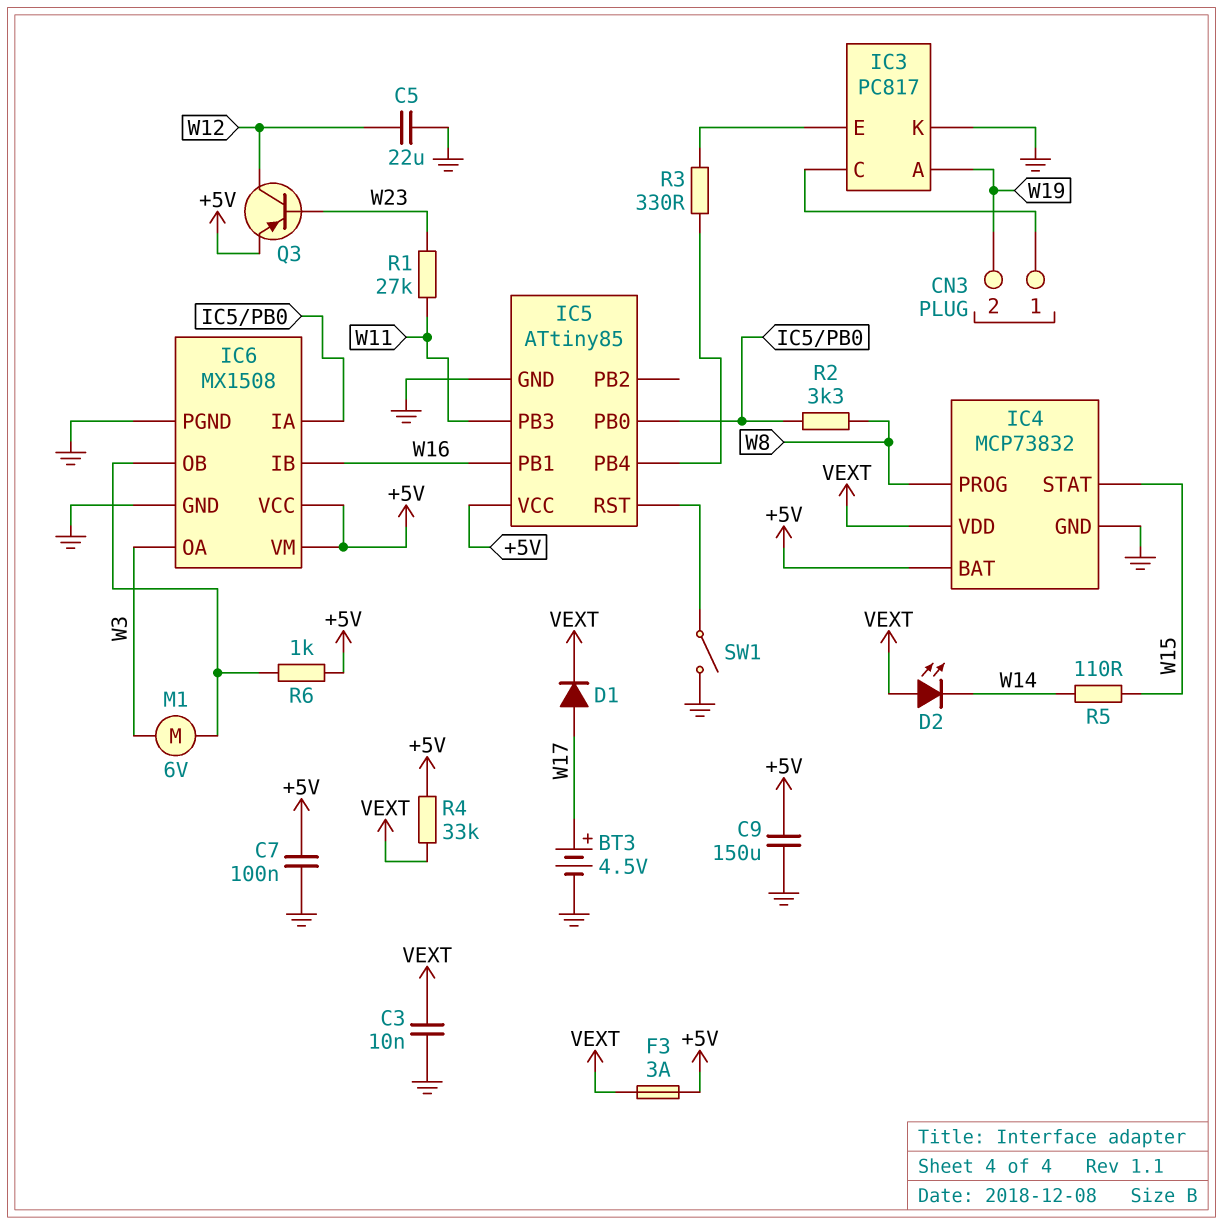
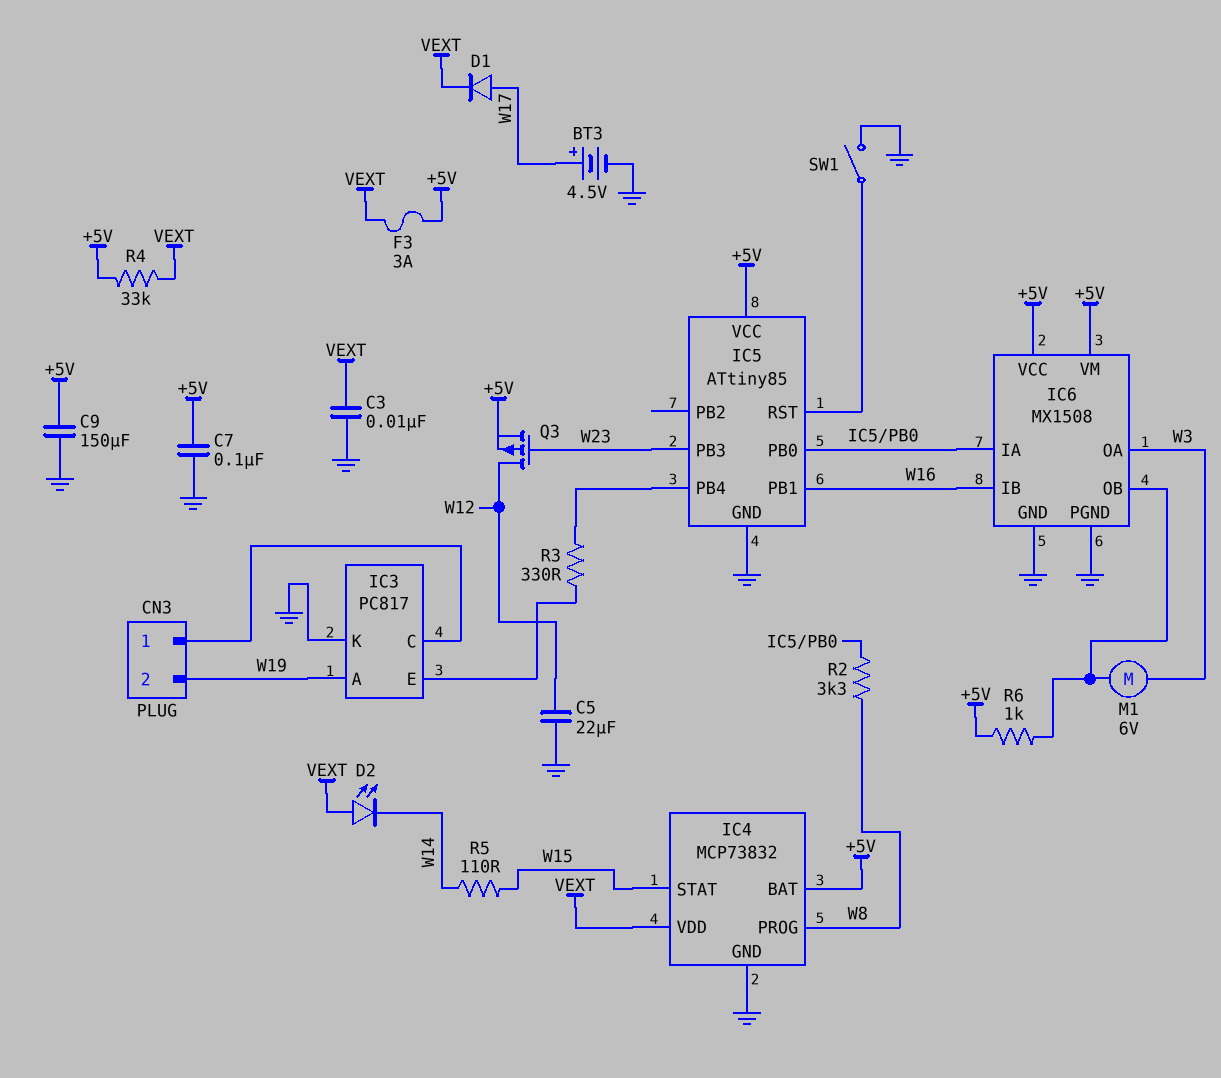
IC5 pin PB3: W11 -> W23
Q3: PNP (B W23, C W12, E +5V) -> PMOS (G W23, D W12, S +5V)
R1: 27k (W11, W23) -> none

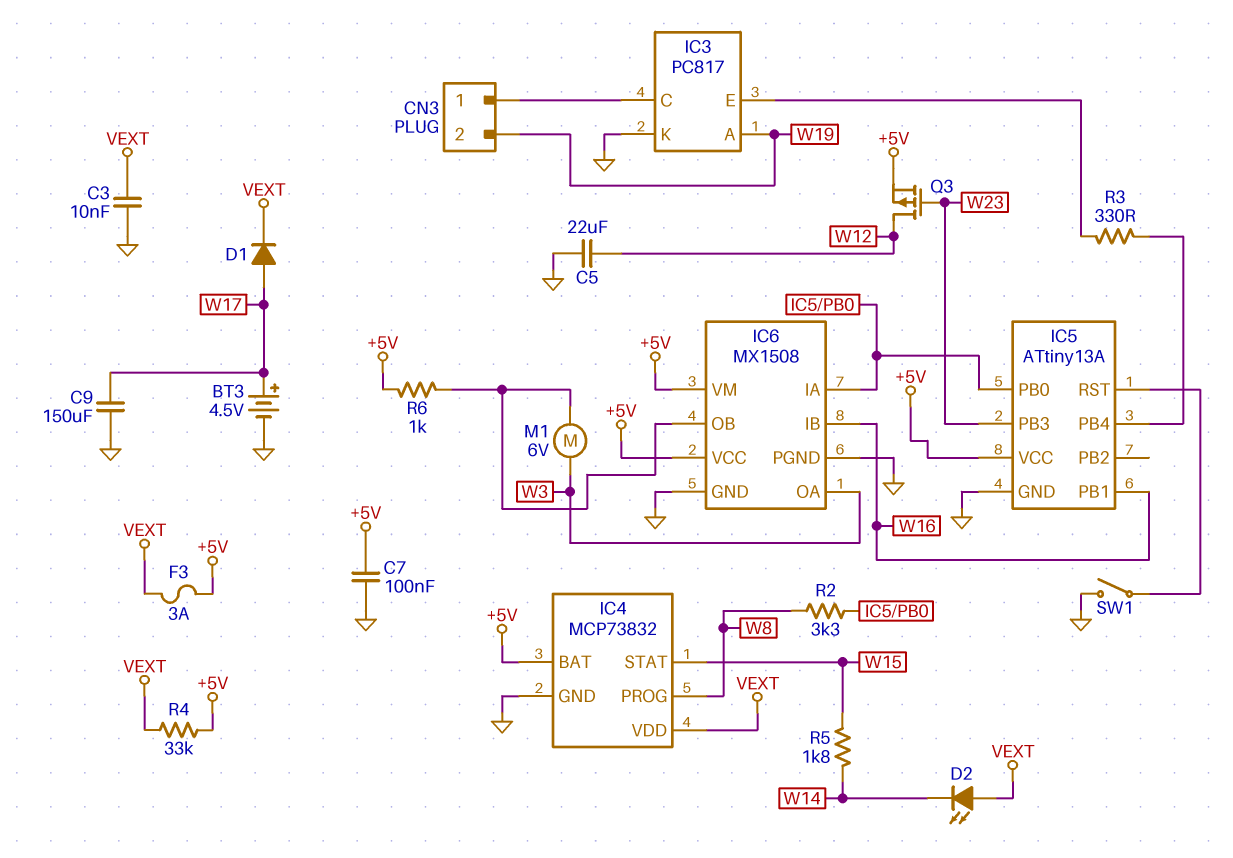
C9: 150uF (+5V, GND) -> 150uF (GND, W17)
IC5: ATtiny85 -> ATtiny13A
R5: 110 (W14, W15) -> 1.8k (W14, W15)

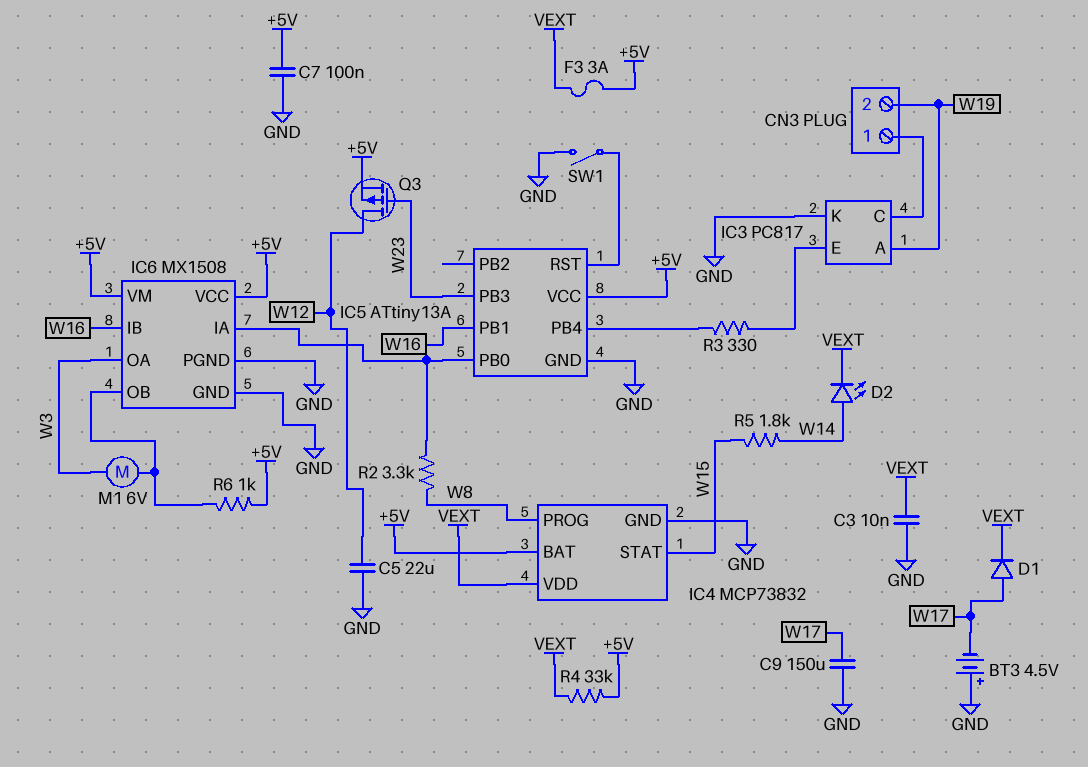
BT3: 4.5V (plus W17, minus GND) -> 4.5V (plus GND, minus W17)
D2: LED (A VEXT, K W14) -> LED (A W14, K VEXT)

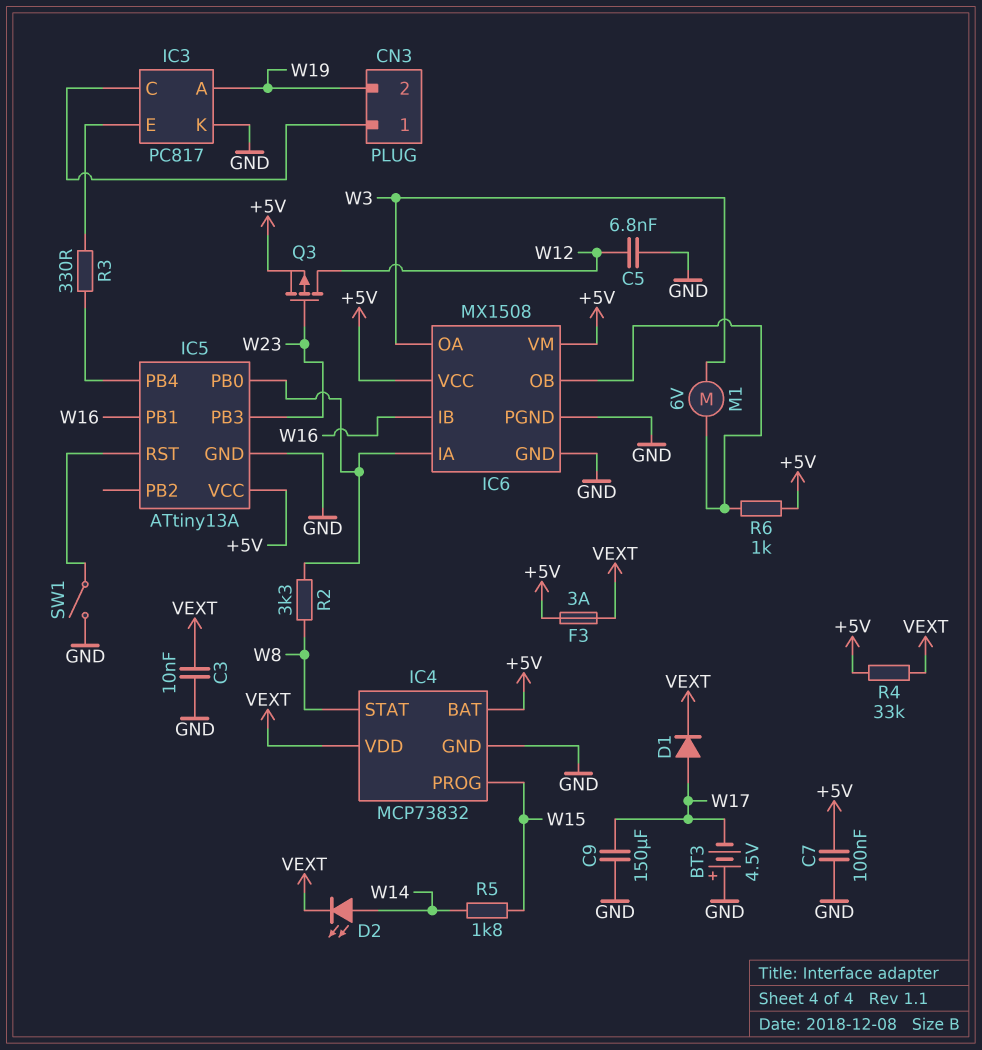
C5: 22uF (GND, W12) -> 6.8nF (GND, W12)
IC4 pin PROG: W8 -> W15
IC4 pin STAT: W15 -> W8

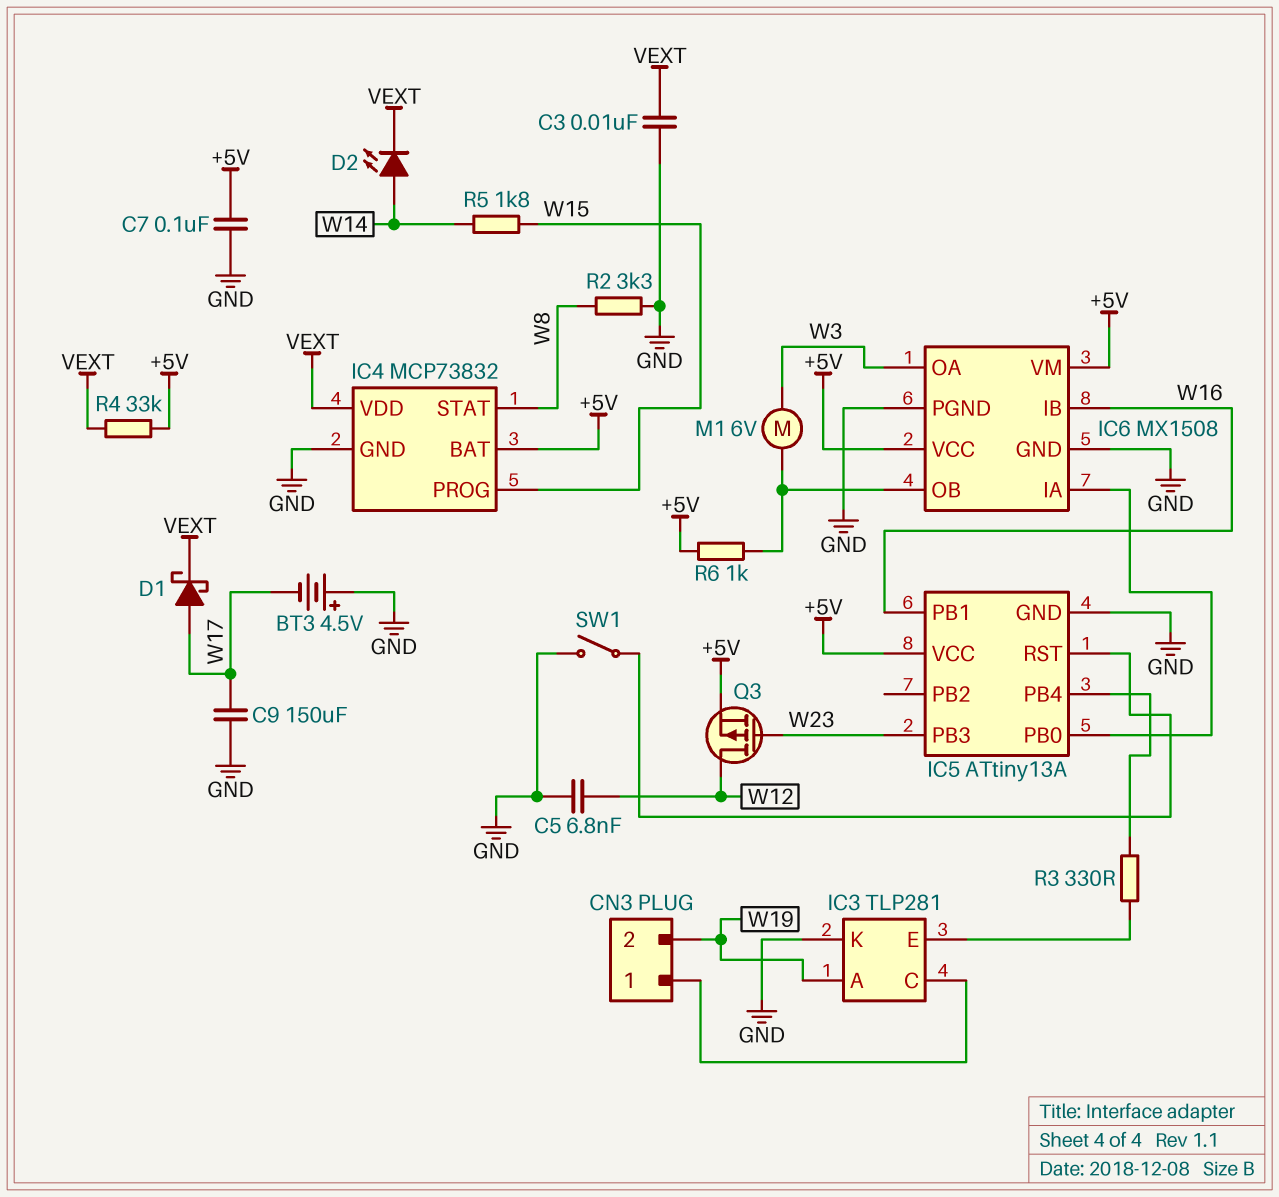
D1: diode (A W17, K VEXT) -> schottky (A W17, K VEXT)
F3: 3A (+5V, VEXT) -> none
IC3: PC817 -> TLP281
R2: 3.3k (IC5/PB0, W8) -> 3.3k (GND, W8)

